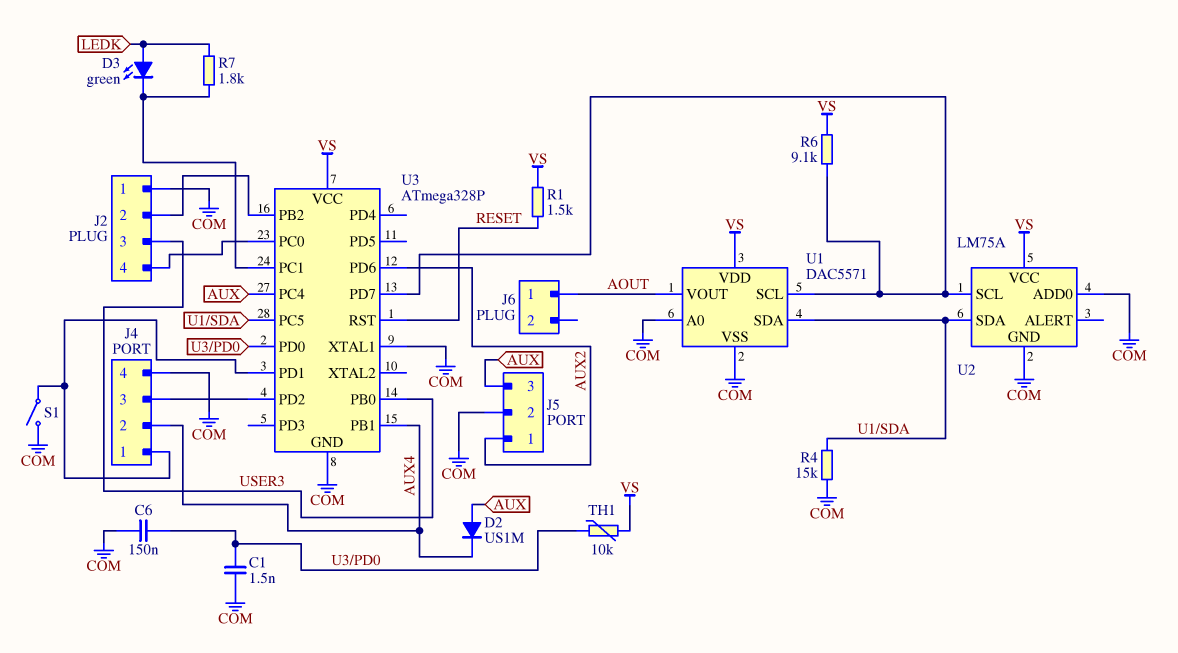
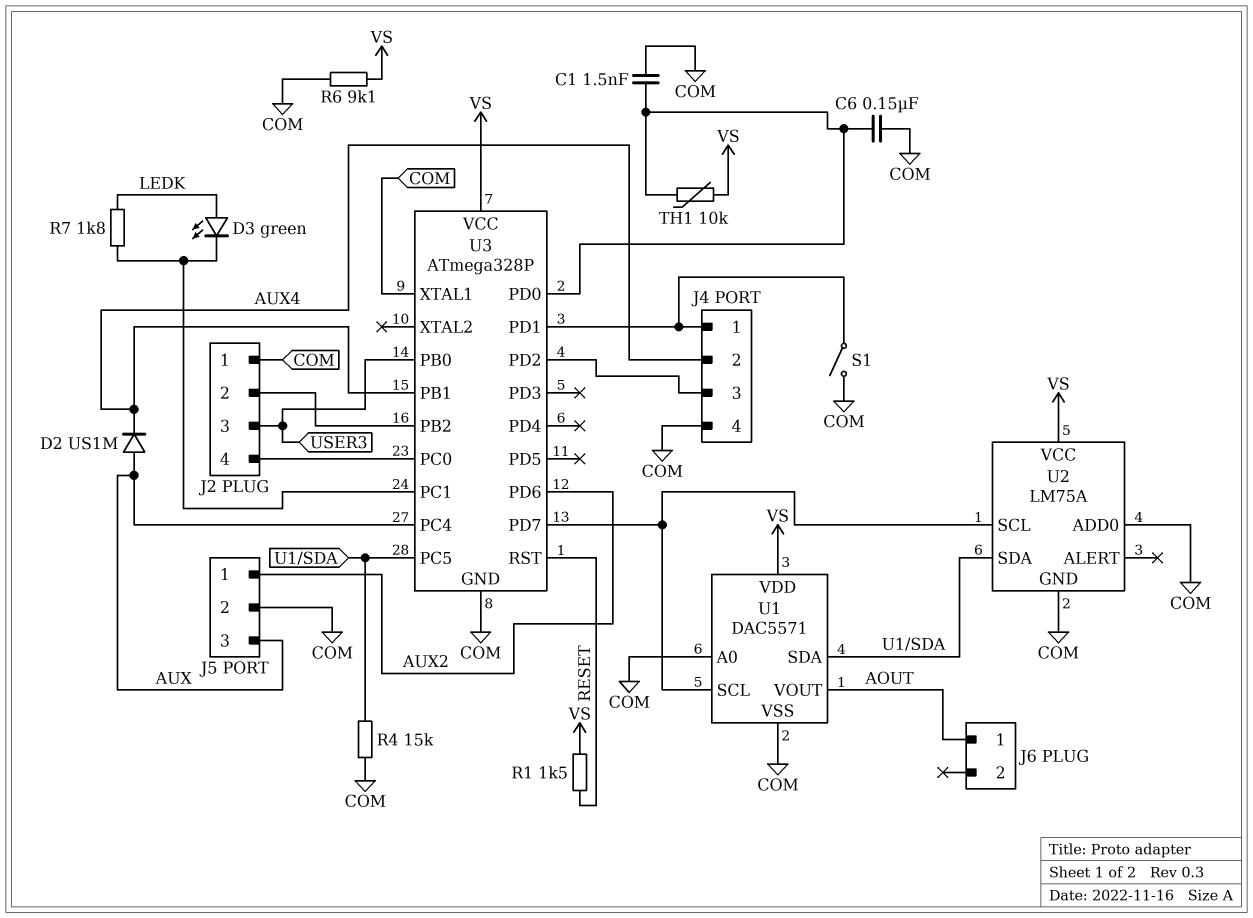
R6: 9.1k (U1/SCL, VS) -> 9.1k (COM, VS)

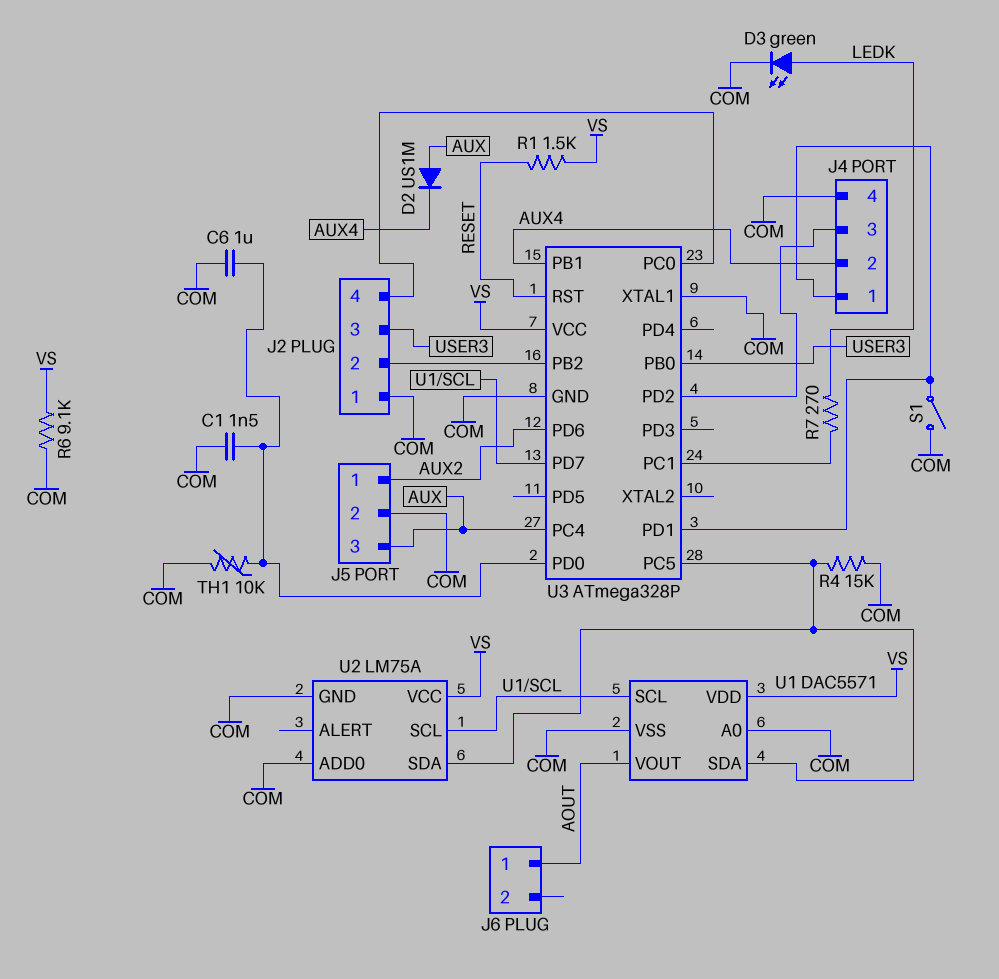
C6: 150nF (COM, U3/PD0) -> 1uF (COM, U3/PD0)
D3: LED green (A LEDK, K U3/PC1) -> LED green (A LEDK, K COM)
R7: 1.8k (LEDK, U3/PC1) -> 270 (LEDK, U3/PC1)
TH1: 10k (U3/PD0, VS) -> 10k (COM, U3/PD0)

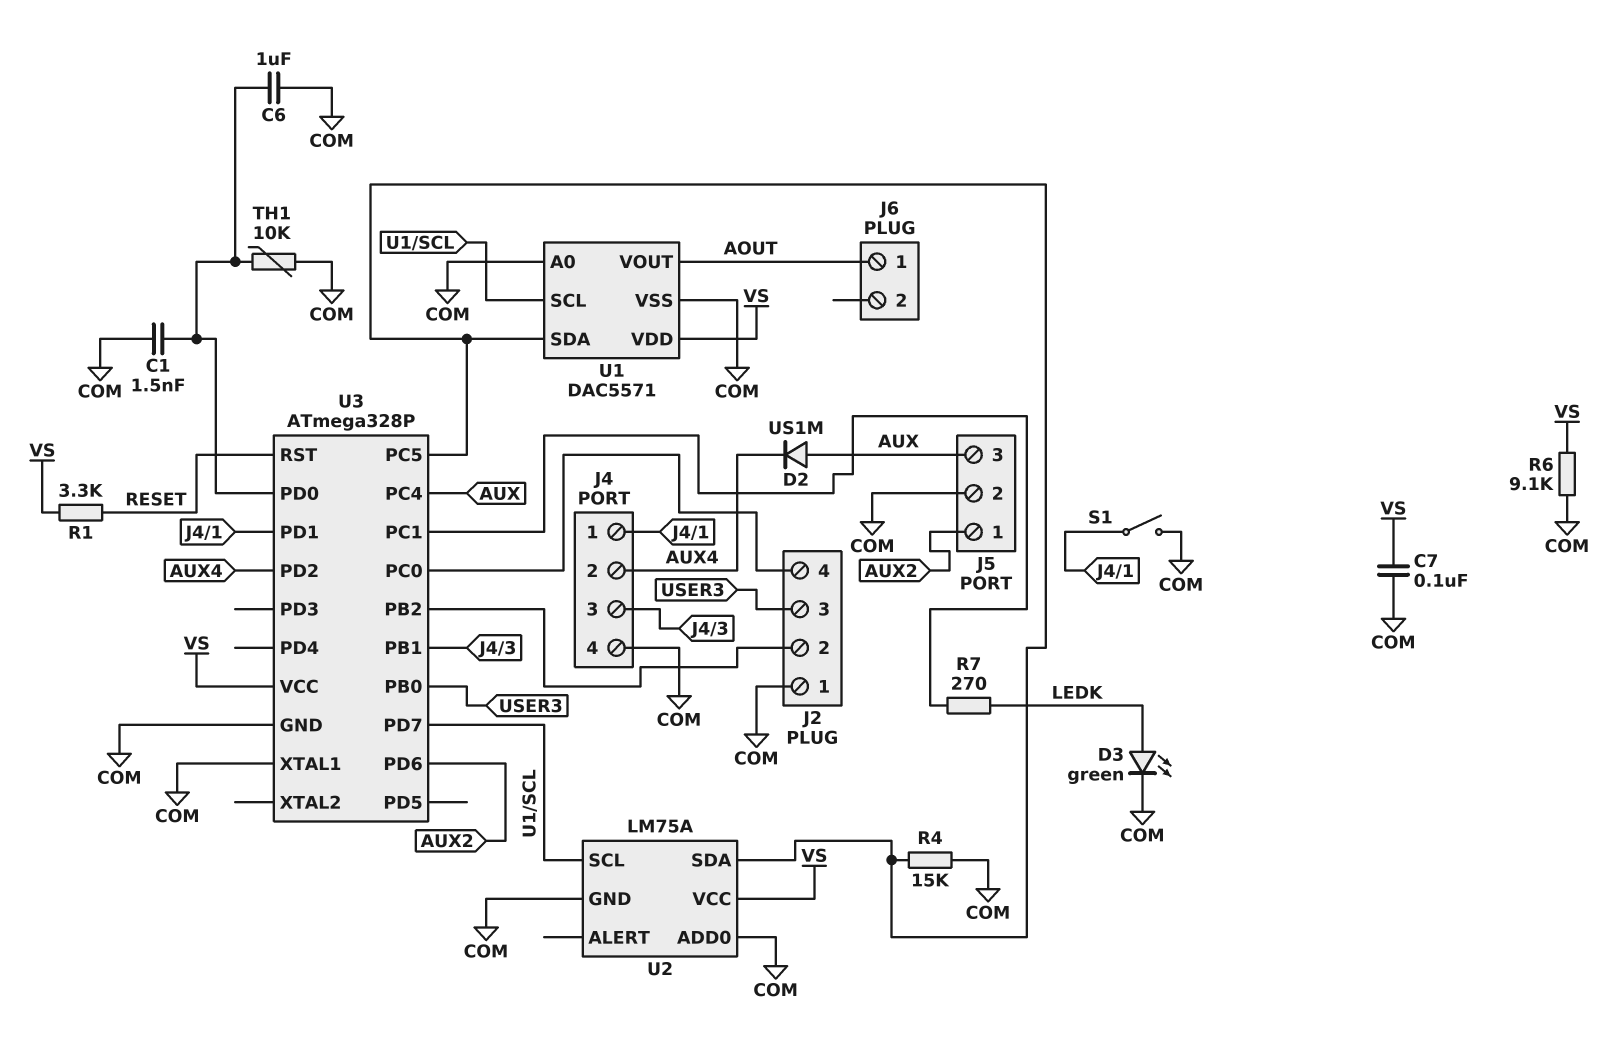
C7: none -> 100nF (COM, VS)
R1: 1.5k (RESET, VS) -> 3.3k (RESET, VS)
U3 pin PB1: AUX4 -> J4/3
U3 pin PD2: J4/3 -> AUX4

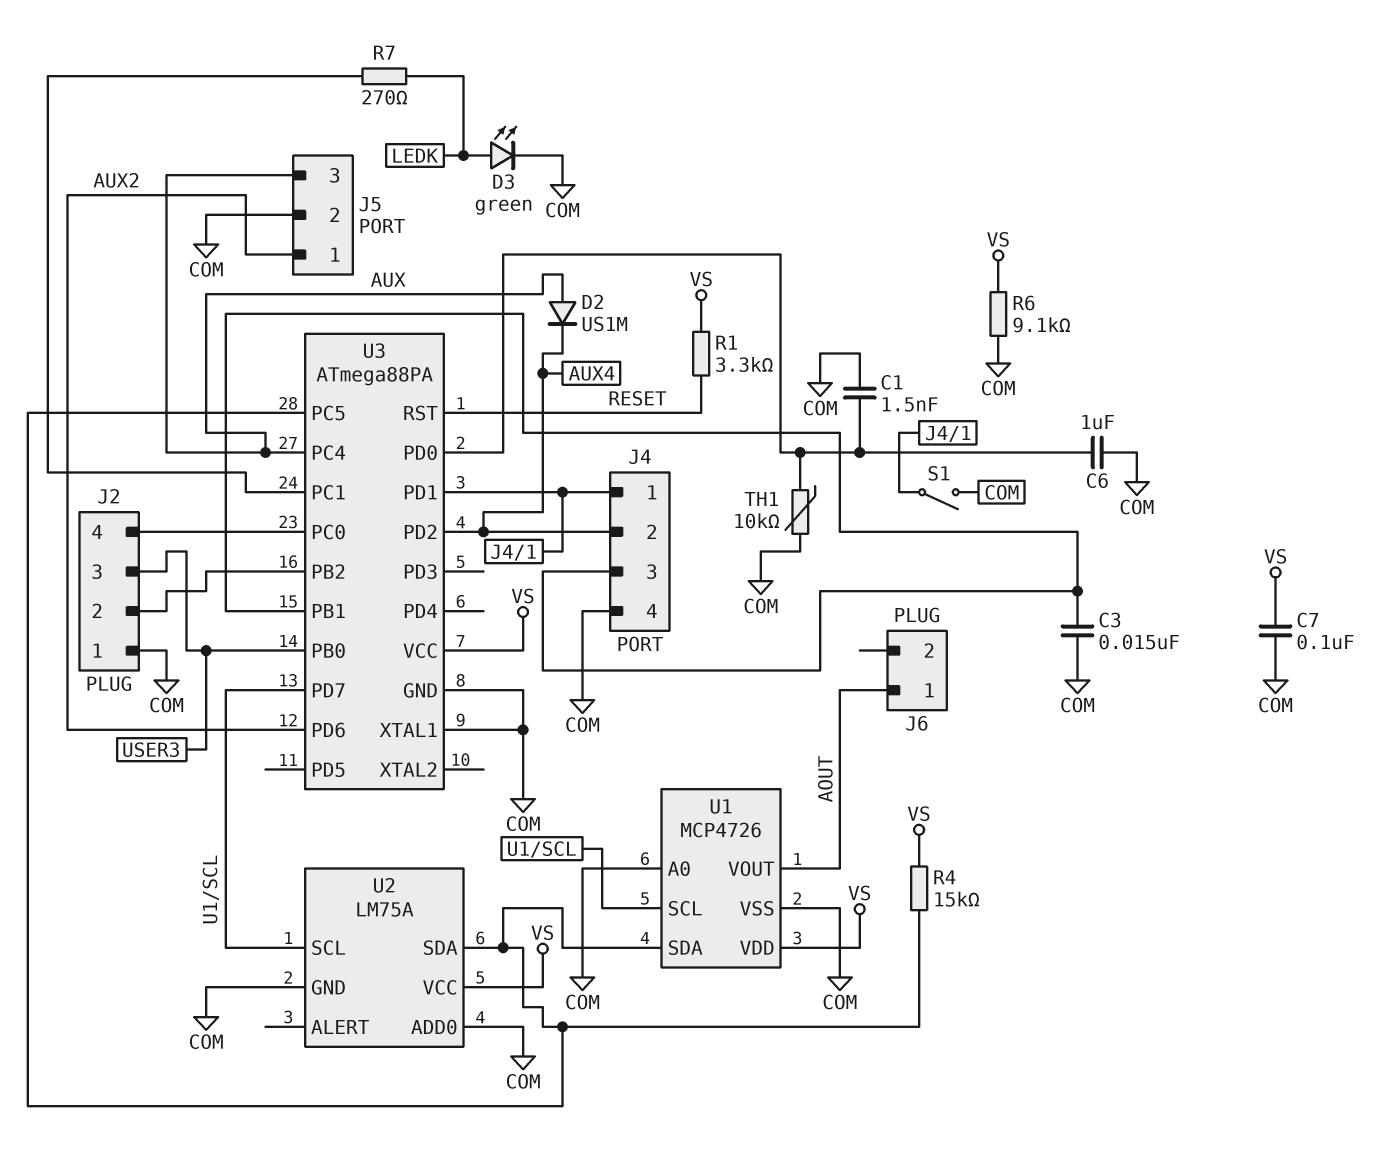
C3: none -> 15nF (COM, J4/3)
R4: 15k (COM, U1/SDA) -> 15k (U1/SDA, VS)
U1: DAC5571 -> MCP4726
U3: ATmega328P -> ATmega88PA

